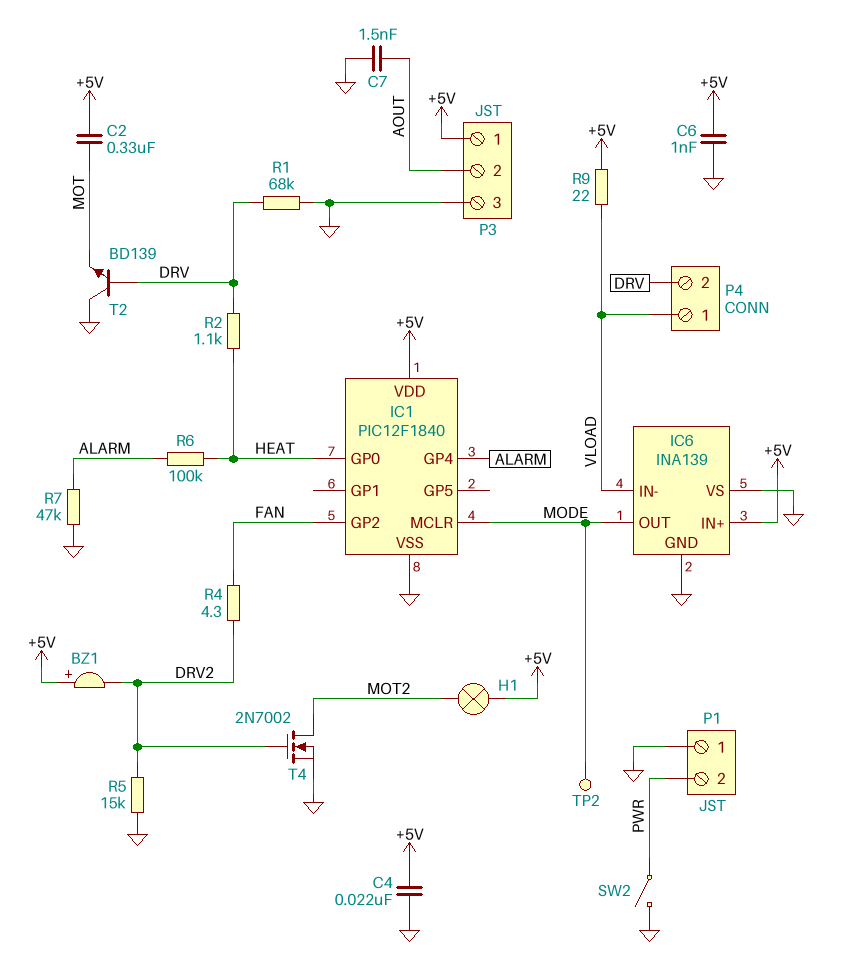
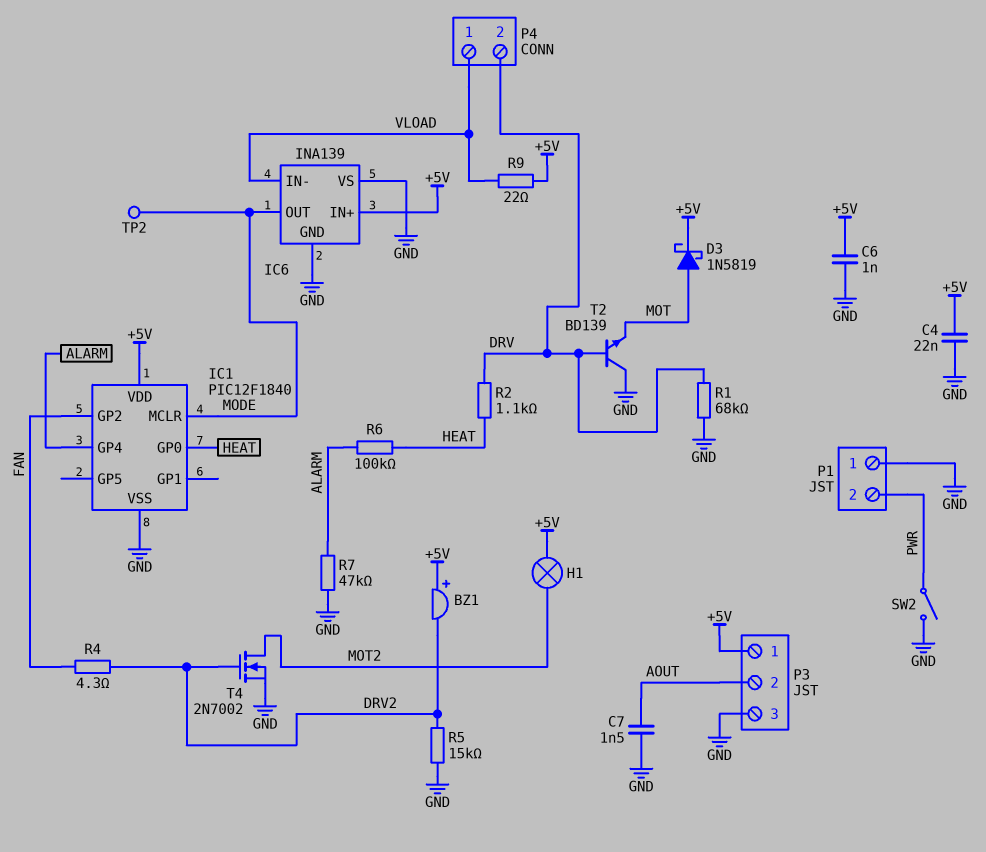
C2: 330nF (+5V, MOT) -> none
D3: none -> schottky 1N5819 (A MOT, K +5V)

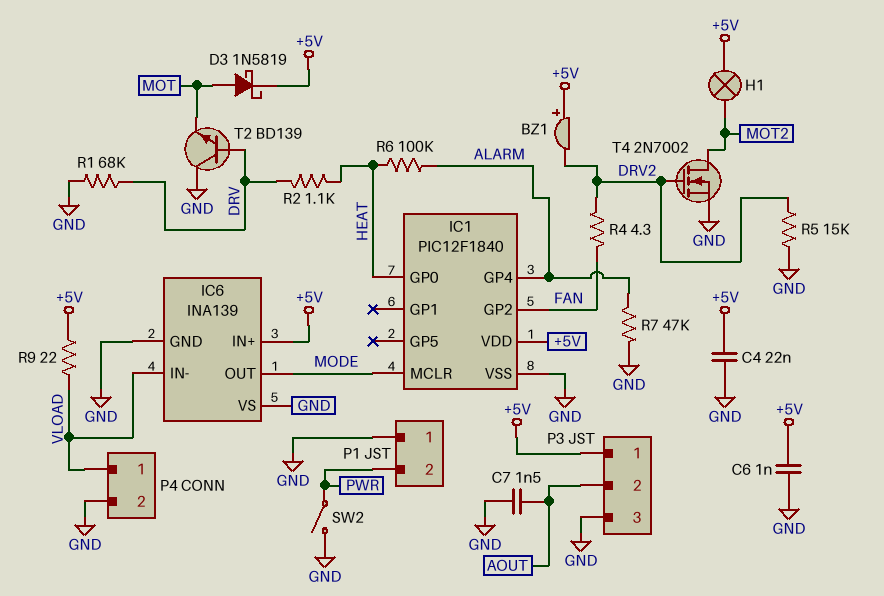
P4 pin 2: DRV -> GND
TP2: test point (MODE) -> none

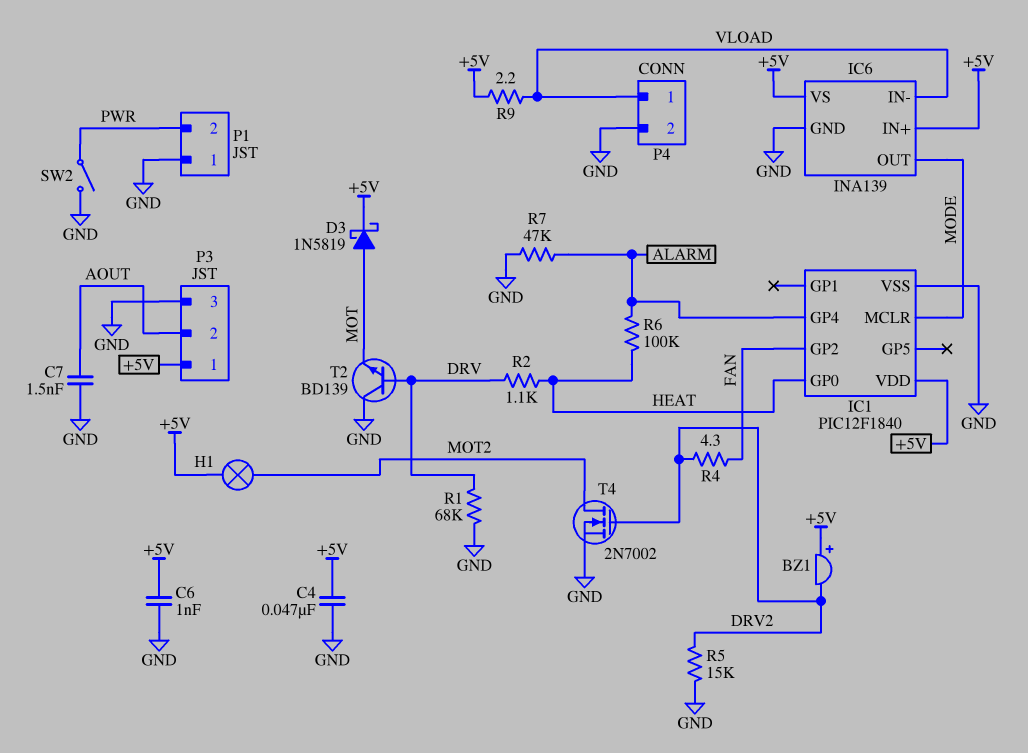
C4: 22nF (+5V, GND) -> 47nF (+5V, GND)
IC6 pin VS: GND -> +5V
R9: 22 (+5V, VLOAD) -> 2.2 (+5V, VLOAD)

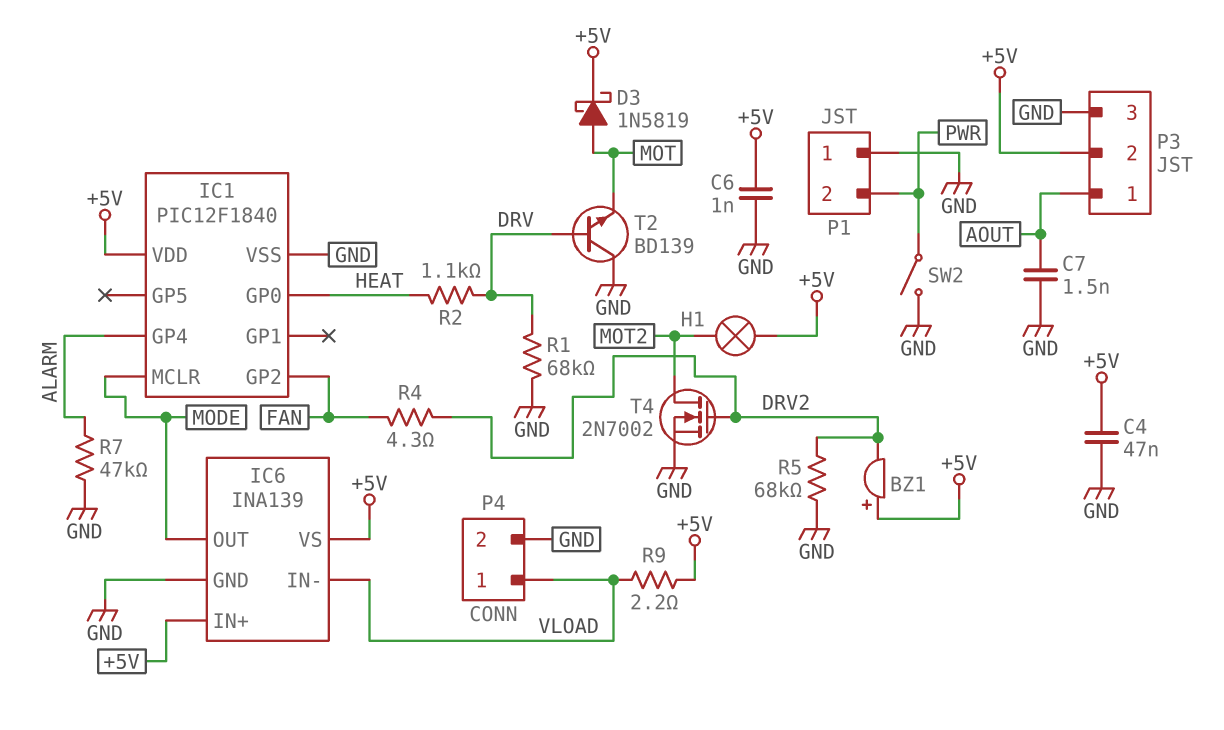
P3 pin 1: +5V -> AOUT
P3 pin 2: AOUT -> +5V
R5: 15k (DRV2, GND) -> 68k (DRV2, GND)
R6: 100k (ALARM, HEAT) -> none

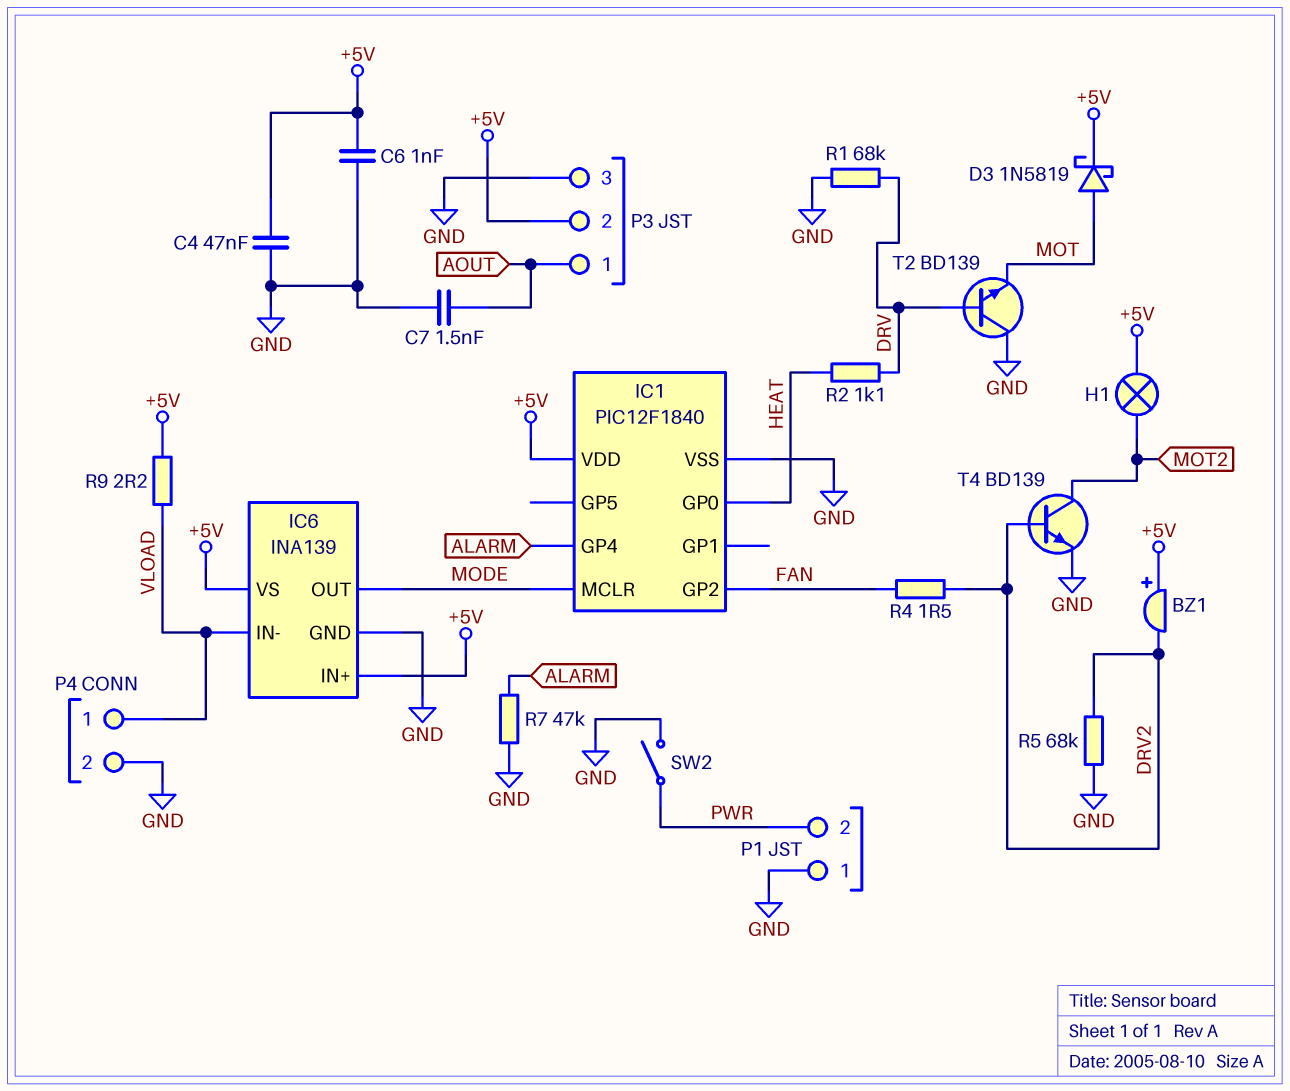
R4: 4.3 (DRV2, FAN) -> 1.5 (DRV2, FAN)
T4: NMOS 2N7002 (G DRV2, D MOT2, S GND) -> NPN BD139 (B DRV2, C MOT2, E GND)

